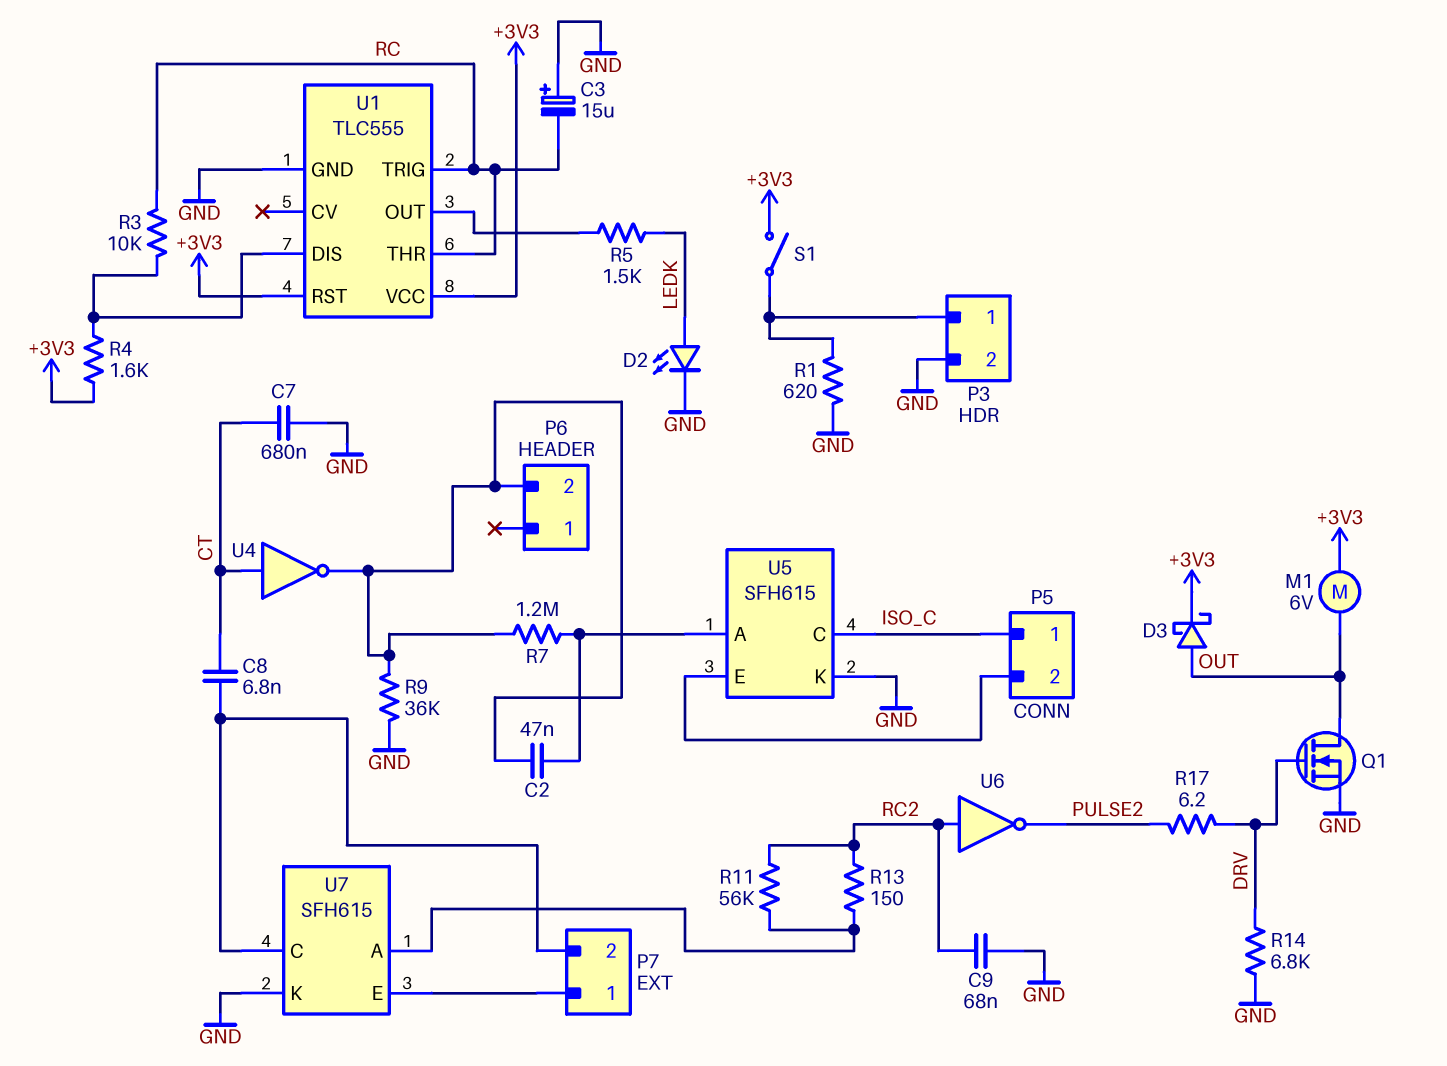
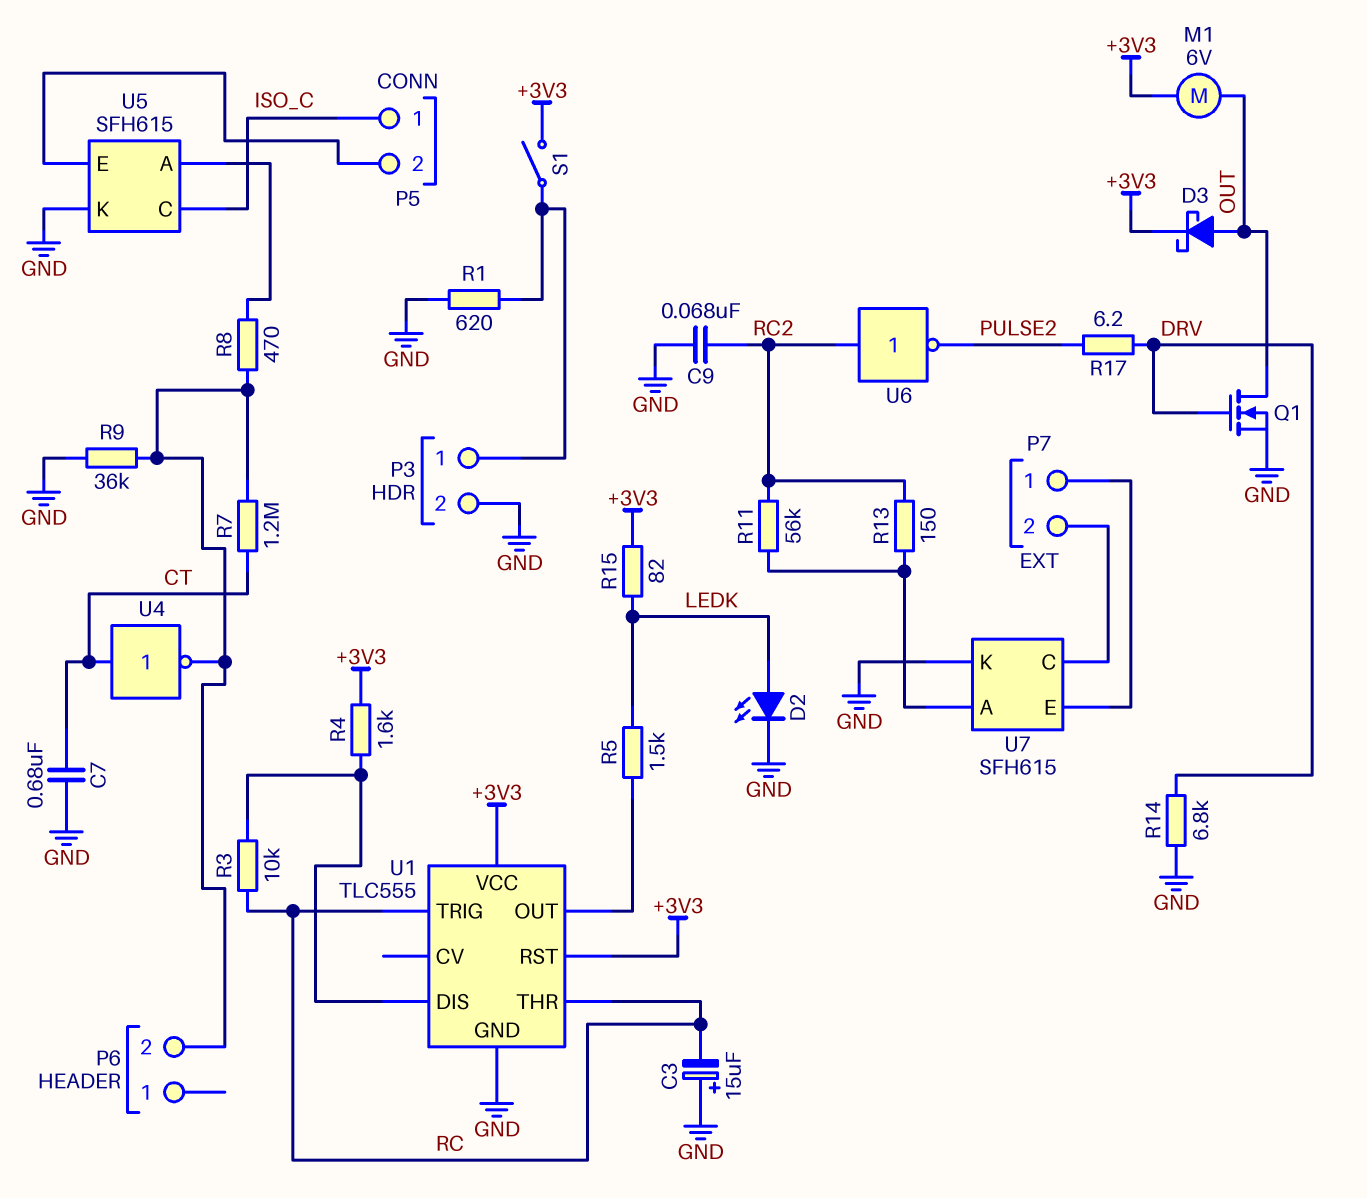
C2: 47nF (P6/2, U5/A) -> none
C8: 6.8nF (CT, P7/2) -> none
R7: 1.2M (P6/2, U5/A) -> 1.2M (CT, P6/2)
R8: none -> 470 (P6/2, U5/A)
R15: none -> 82 (+3V3, LEDK)

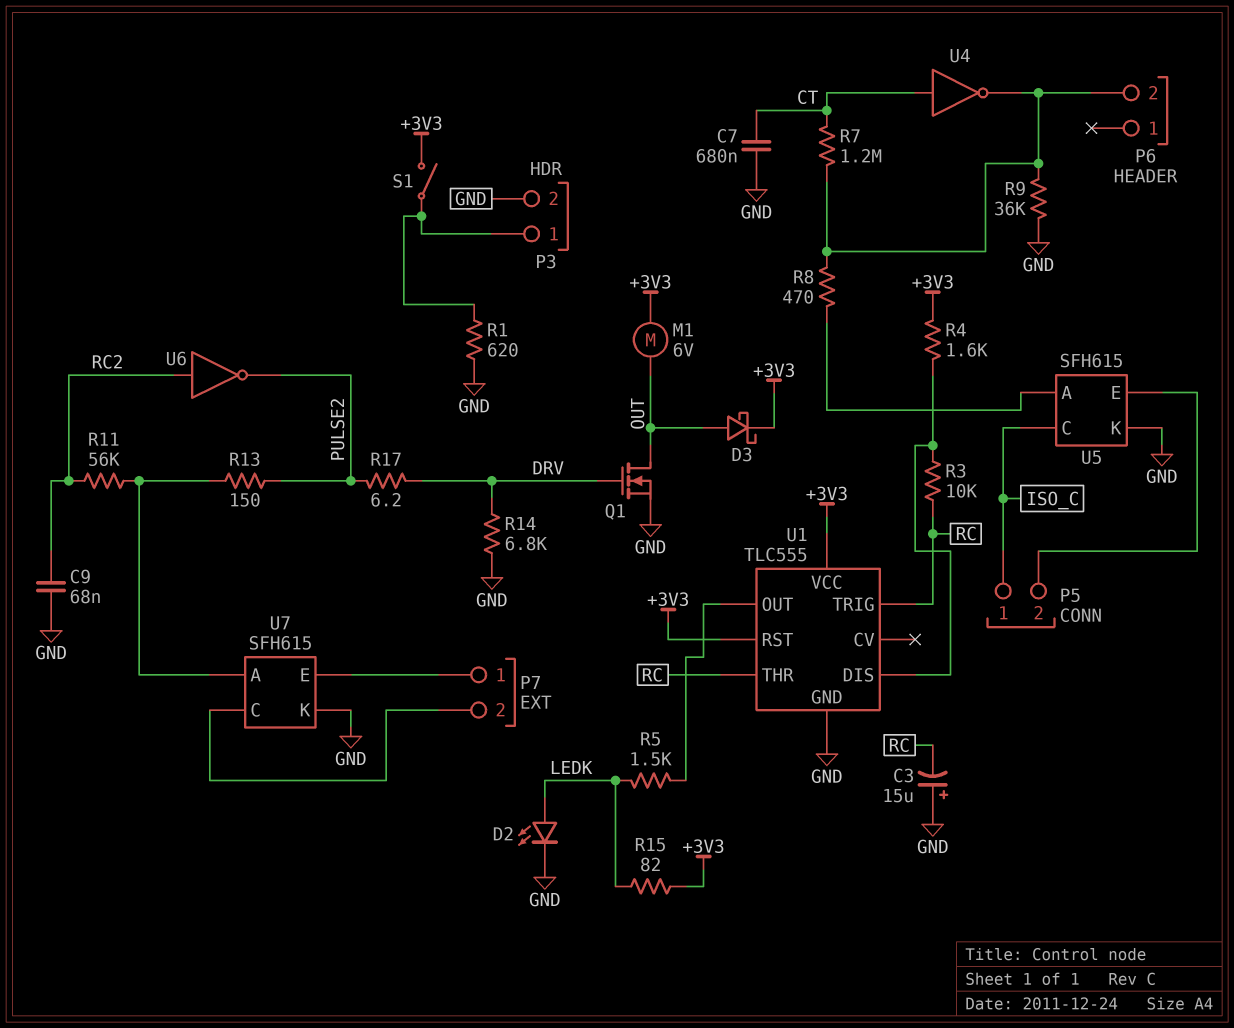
R13: 150 (RC2, U7/A) -> 150 (PULSE2, U7/A)

